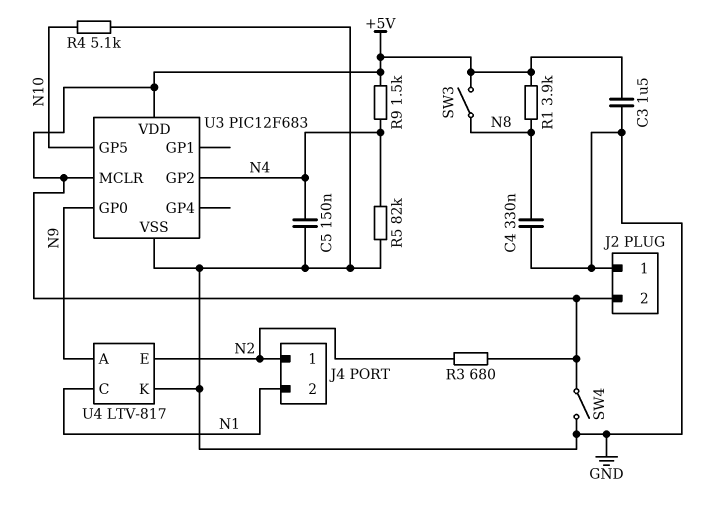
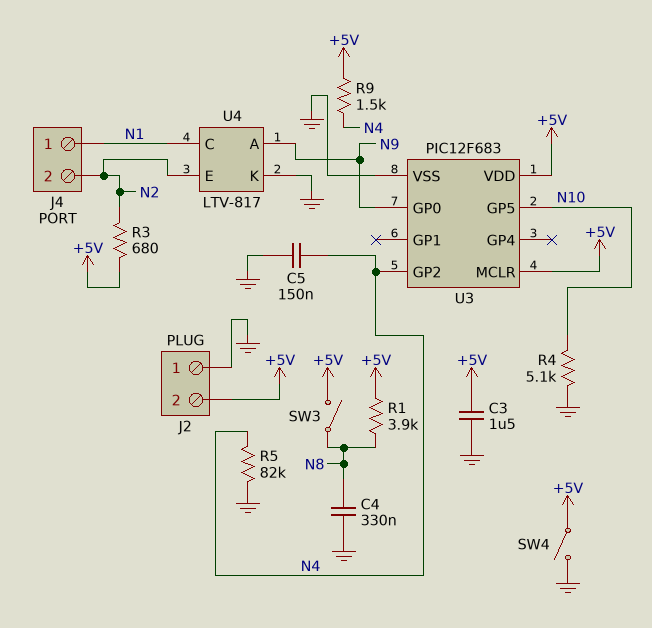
J4 pin 1: N2 -> N1
J4 pin 2: N1 -> N2

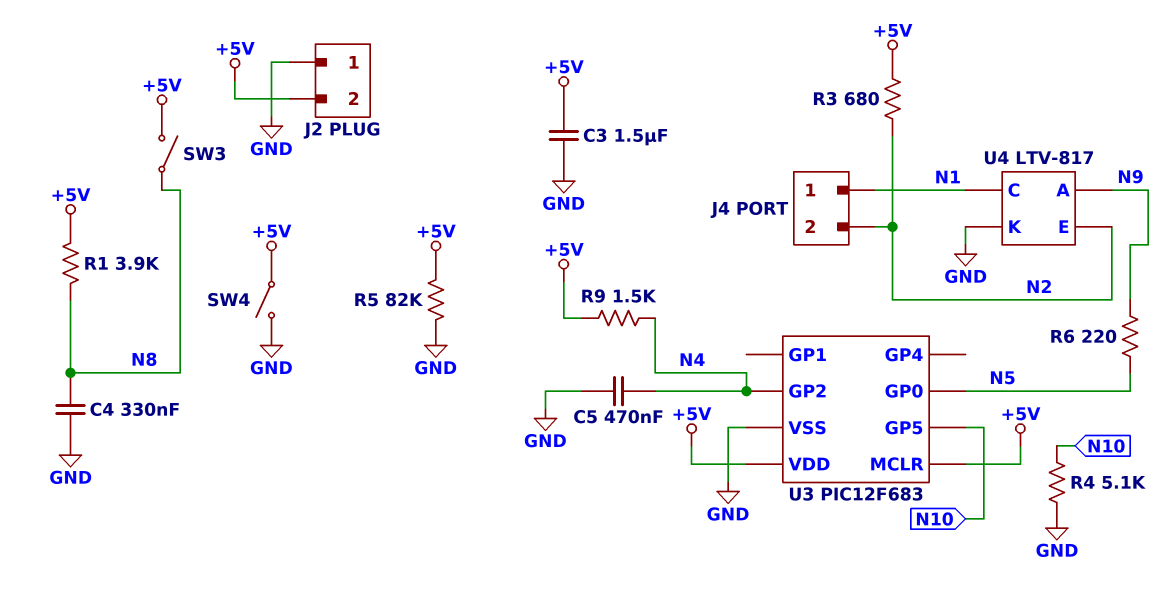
C5: 150nF (GND, N4) -> 470nF (GND, N4)
R5: 82k (GND, N4) -> 82k (+5V, GND)
R6: none -> 220 (N5, N9)
U3 pin GP0: N9 -> N5

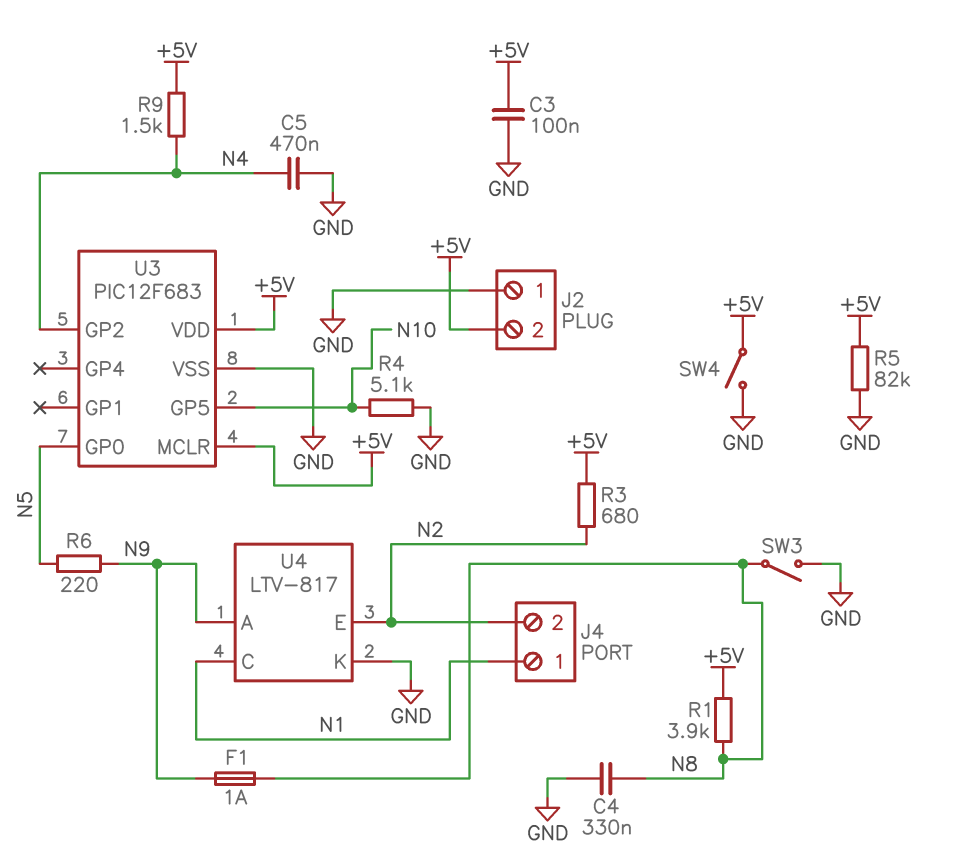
C3: 1.5uF (+5V, GND) -> 100nF (+5V, GND)
F1: none -> 1A (N8, N9)
SW3: switch (+5V, N8) -> switch (GND, N8)

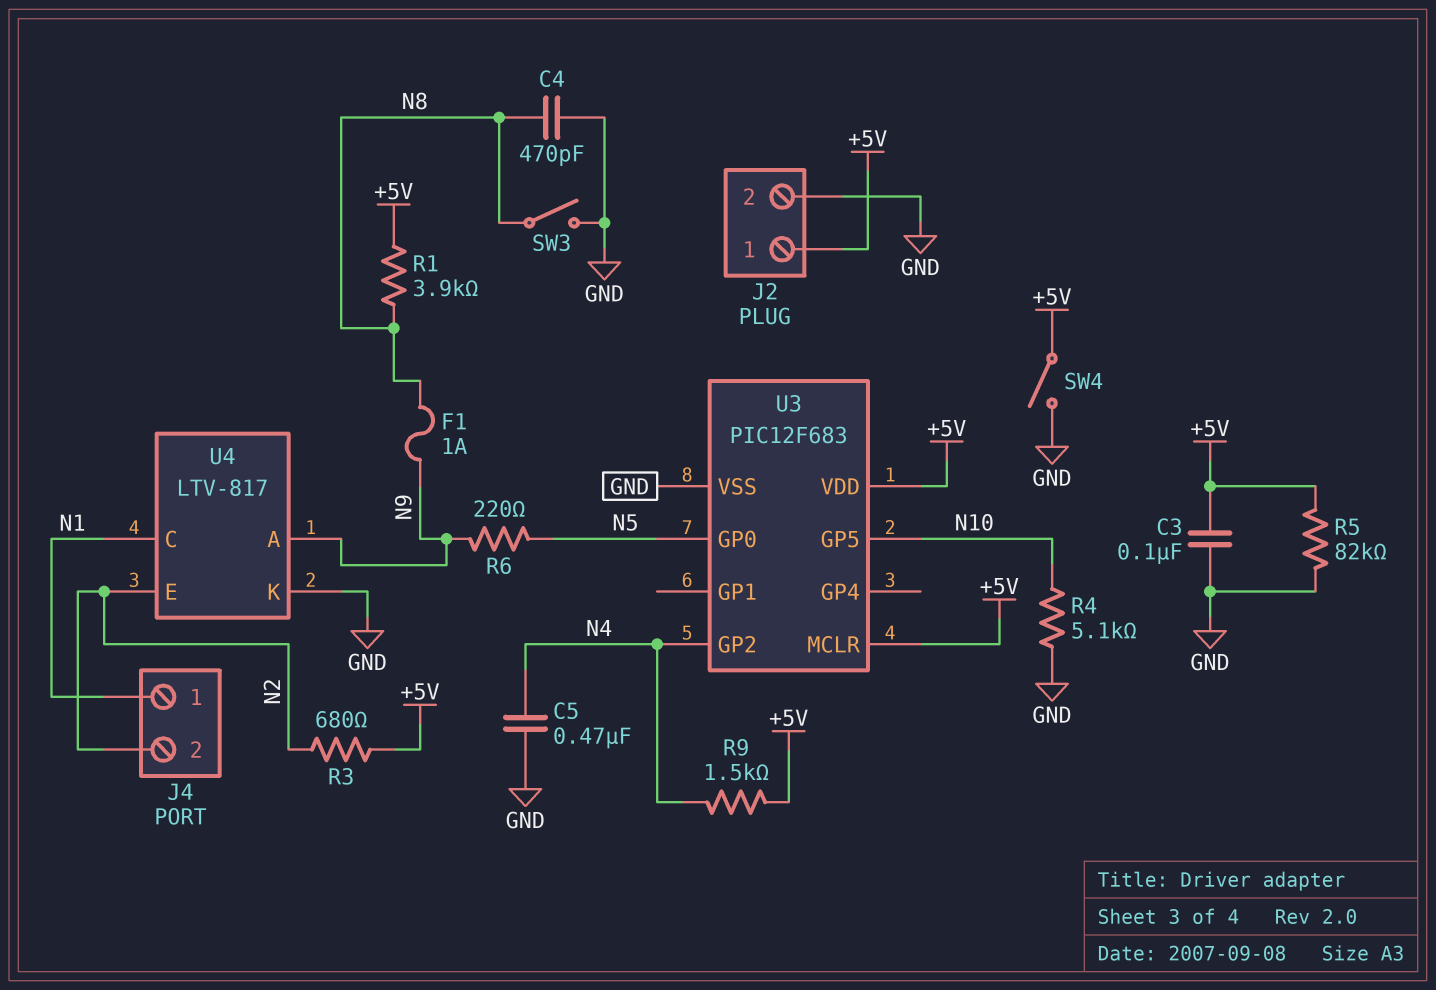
C4: 330nF (GND, N8) -> 470pF (GND, N8)
J2 pin 1: GND -> +5V
J2 pin 2: +5V -> GND

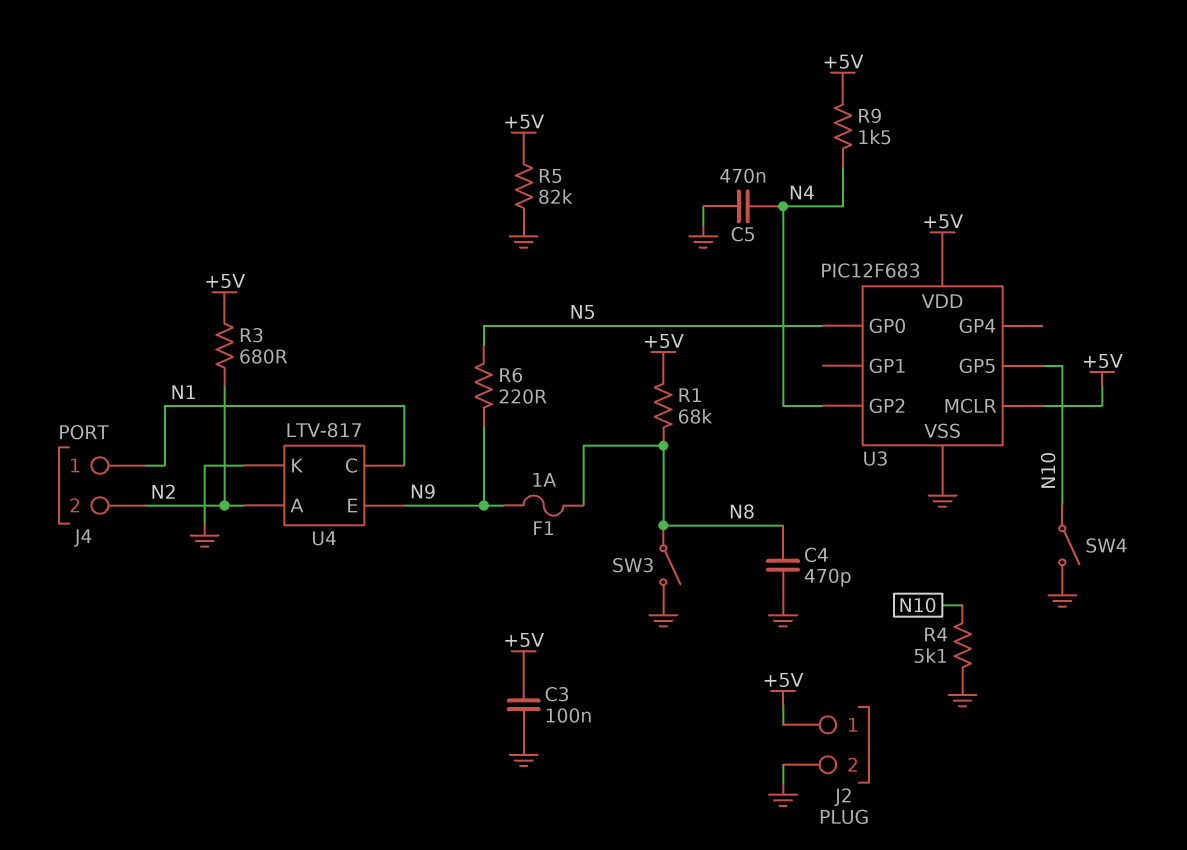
R1: 3.9k (+5V, N8) -> 68k (+5V, N8)
SW4: switch (+5V, GND) -> switch (GND, N10)
U4 pin A: N9 -> N2
U4 pin E: N2 -> N9

